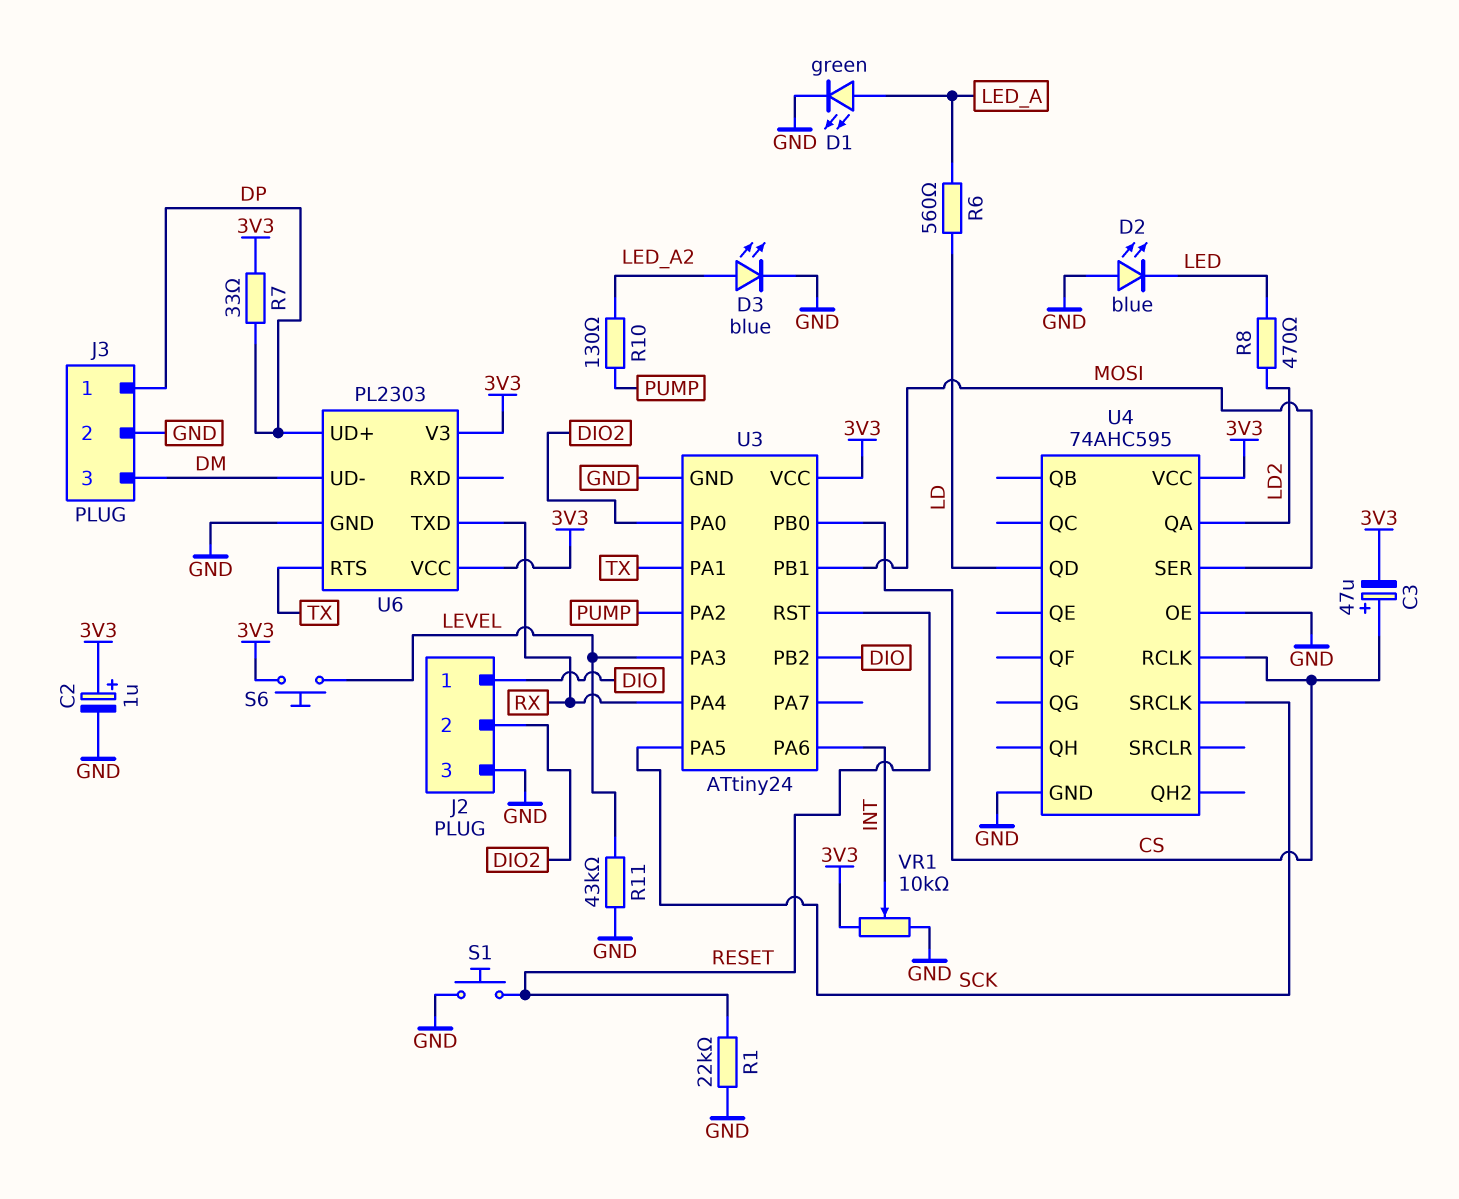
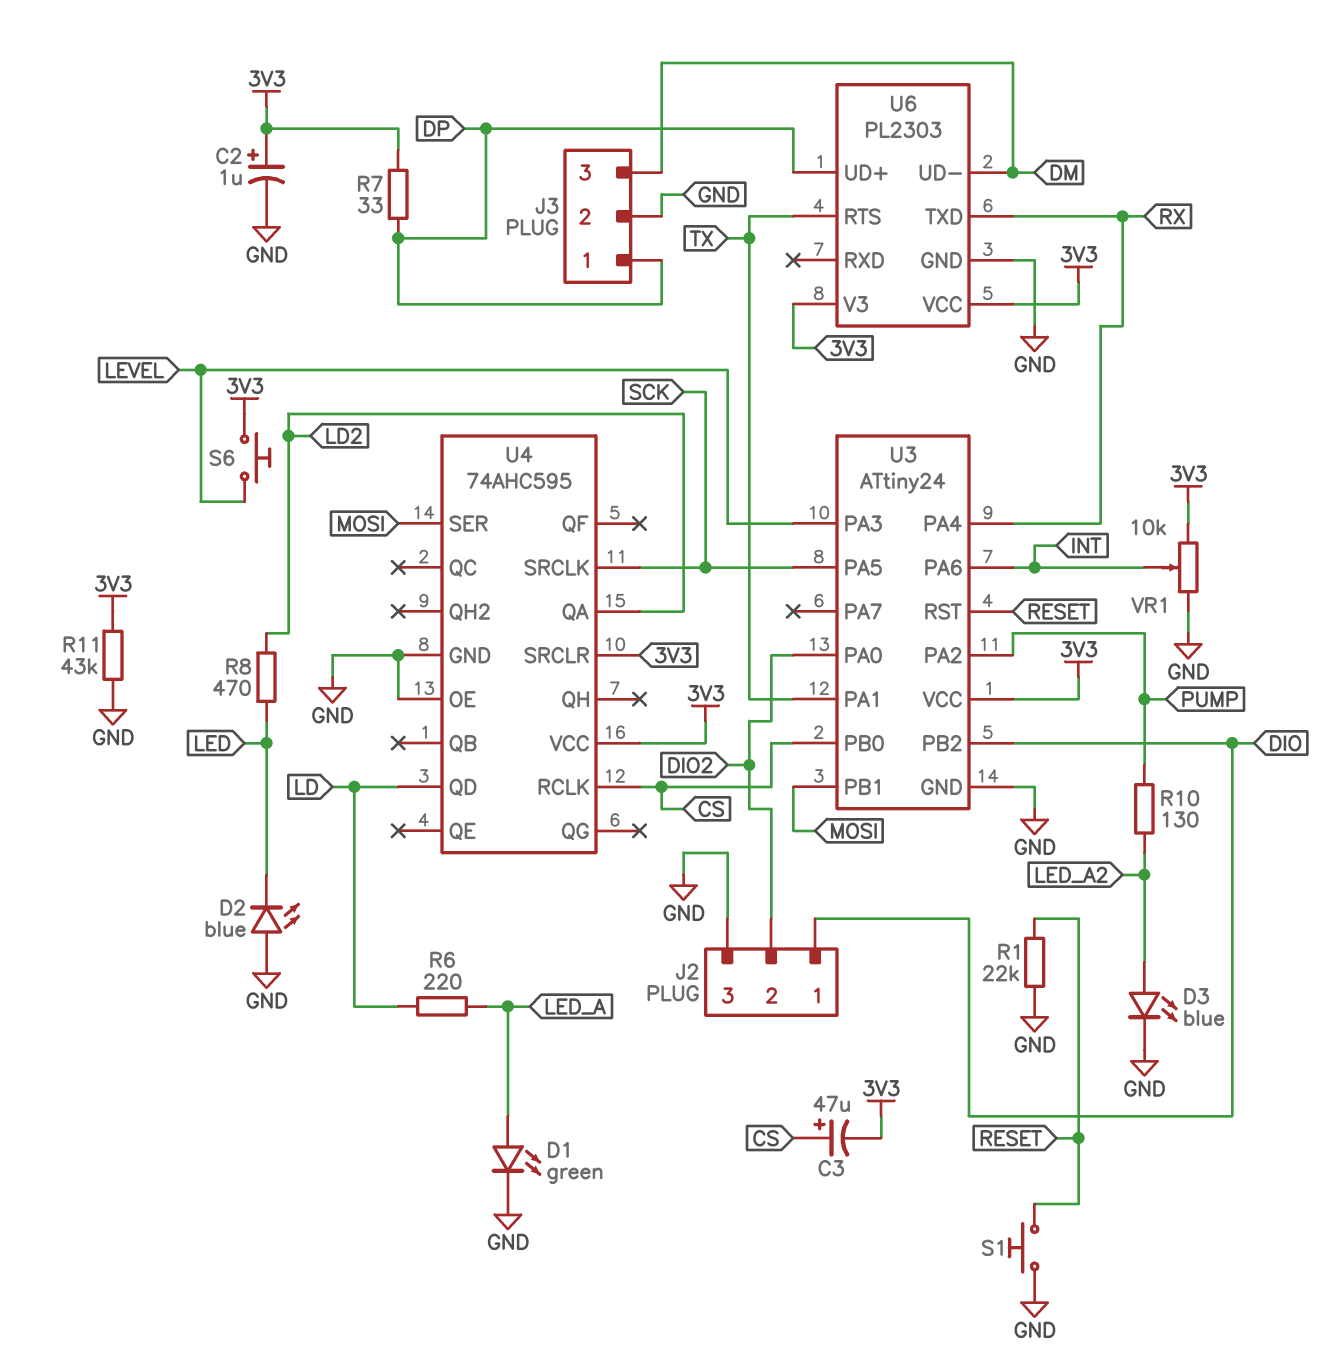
R6: 560 (LD, LED_A) -> 220 (LD, LED_A)
R11: 43k (GND, LEVEL) -> 43k (3V3, GND)
U4 pin SRCLR: none -> 3V3

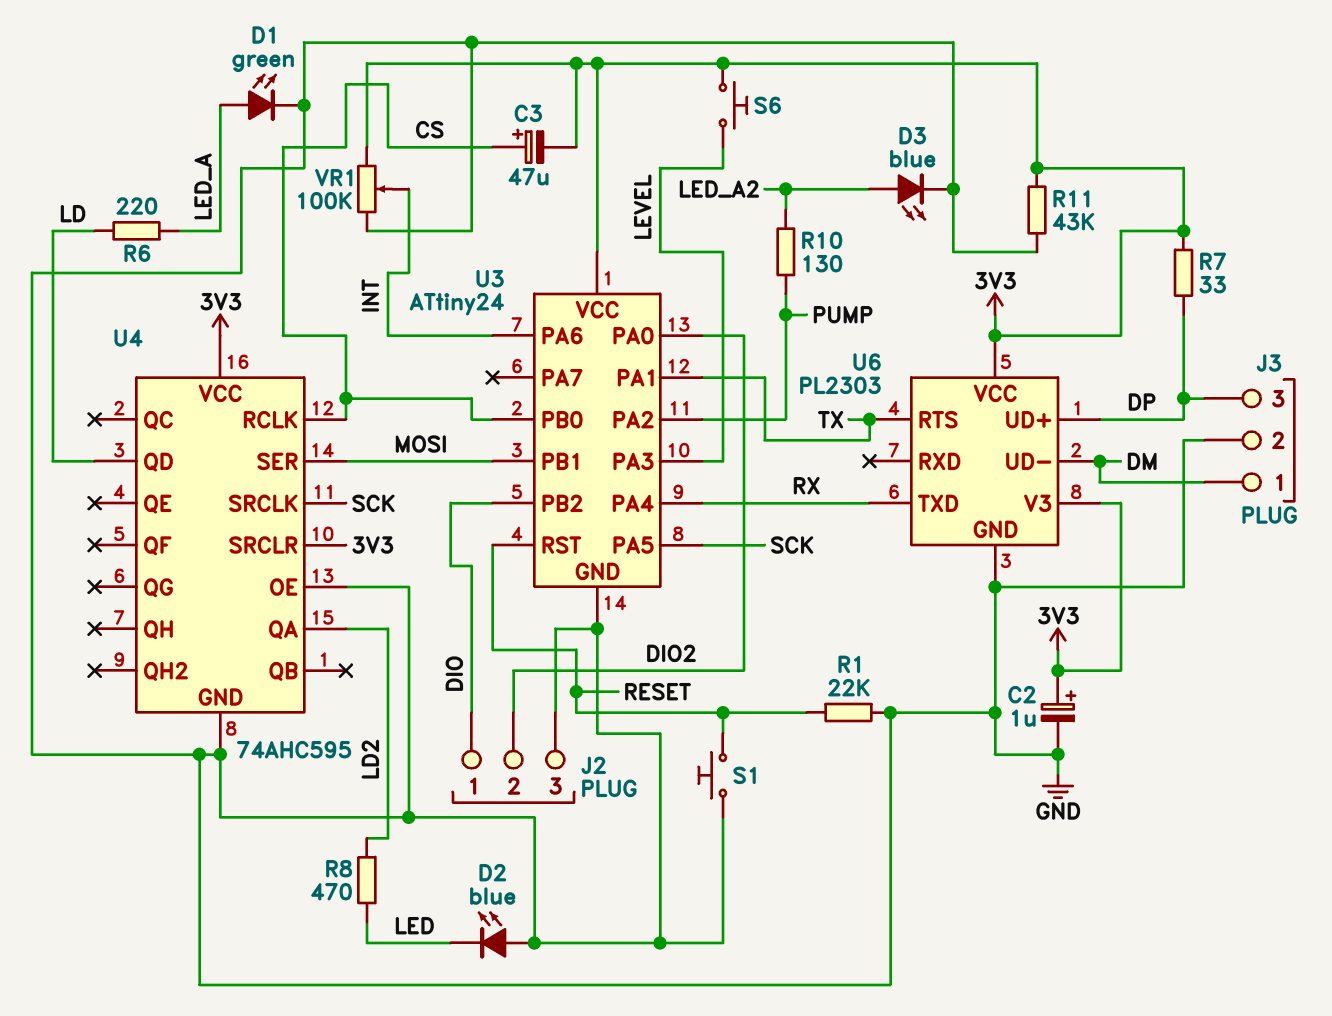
J3 pin 1: DP -> DM
J3 pin 3: DM -> DP
VR1: 10k (3V3, GND, wiper INT) -> 100k (3V3, GND, wiper INT)

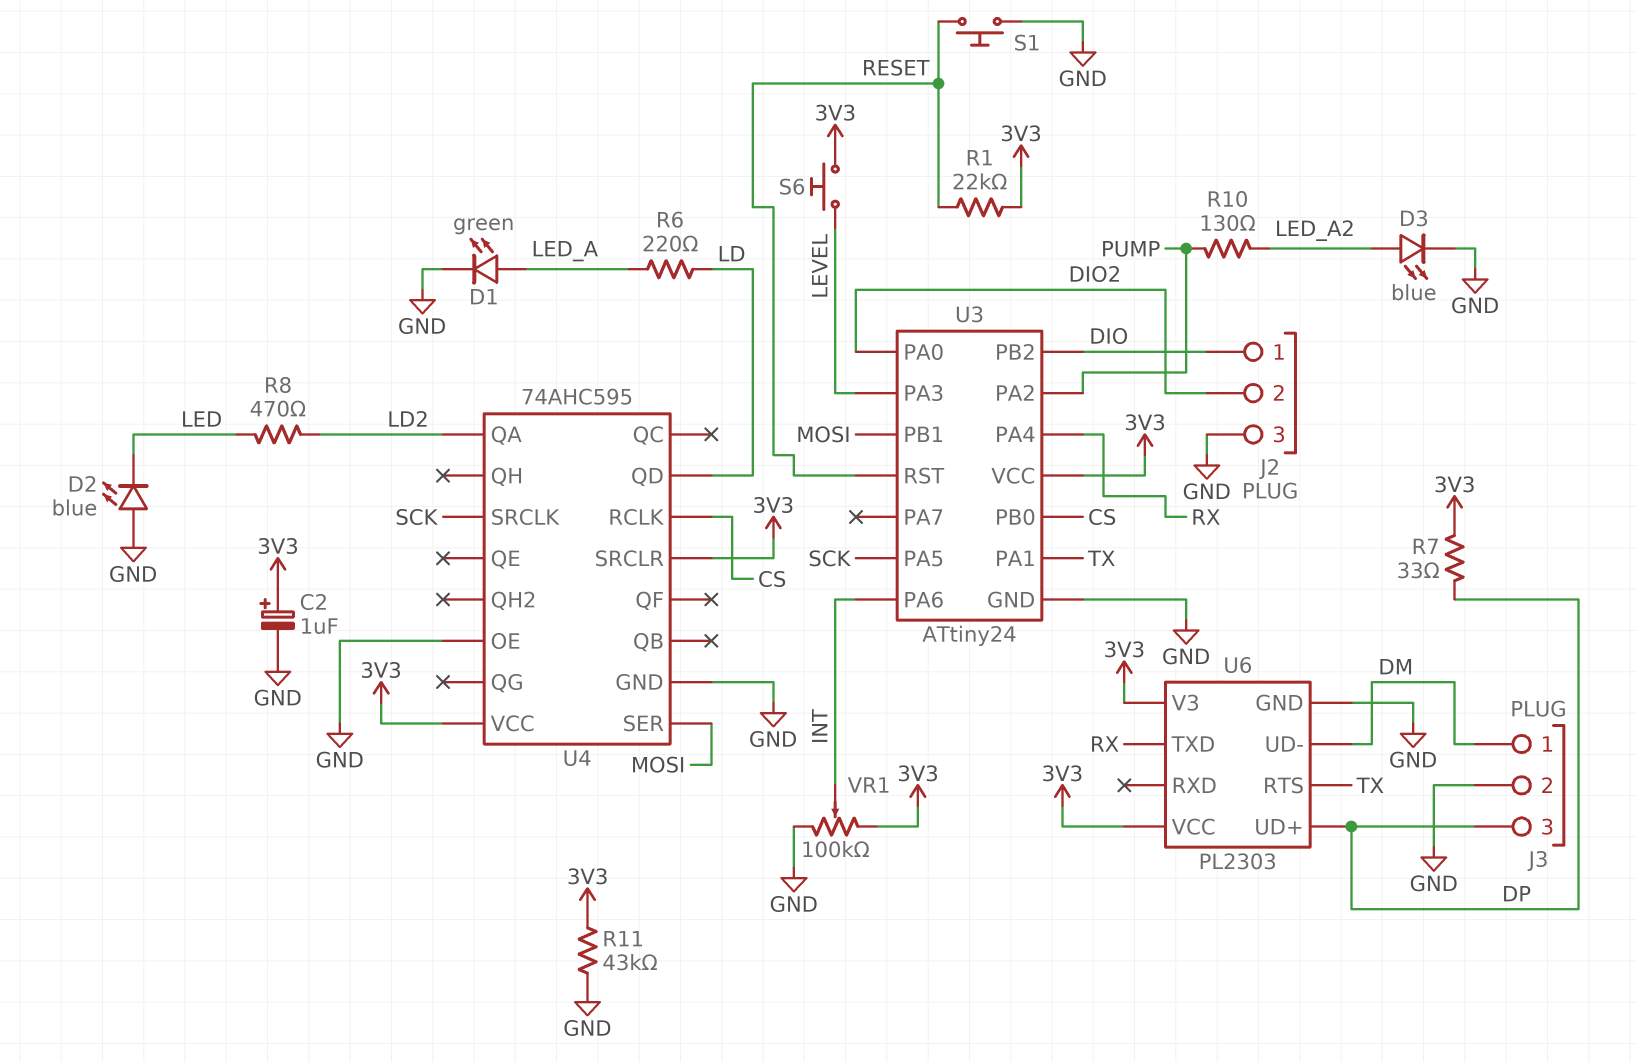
C3: 47uF (plus CS, minus 3V3) -> none
R1: 22k (GND, RESET) -> 22k (3V3, RESET)

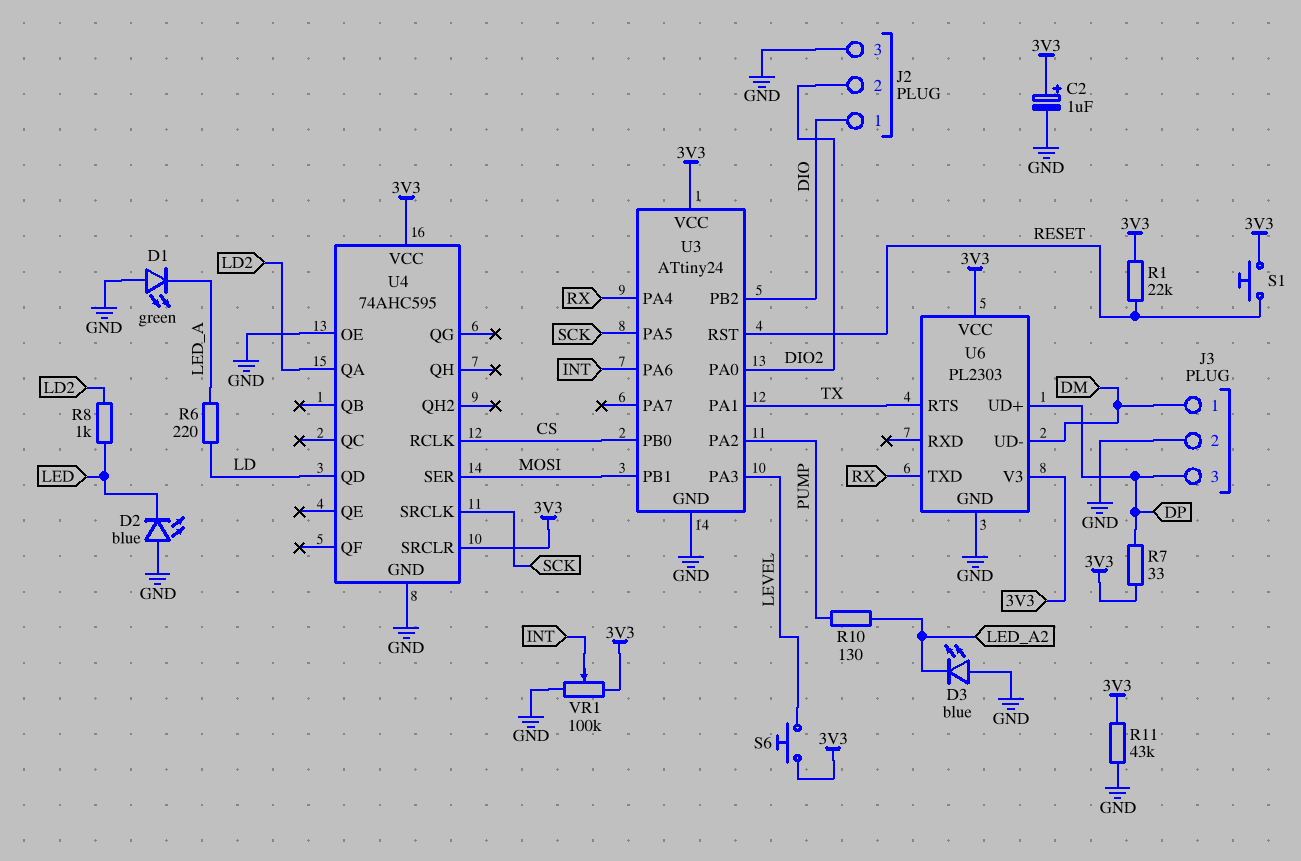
D1: LED green (A LED_A, K GND) -> LED green (A GND, K LED_A)
D3: LED blue (A LED_A2, K GND) -> LED blue (A GND, K LED_A2)
R8: 470 (LD2, LED) -> 1k (LD2, LED)
S1: button (GND, RESET) -> button (3V3, RESET)

